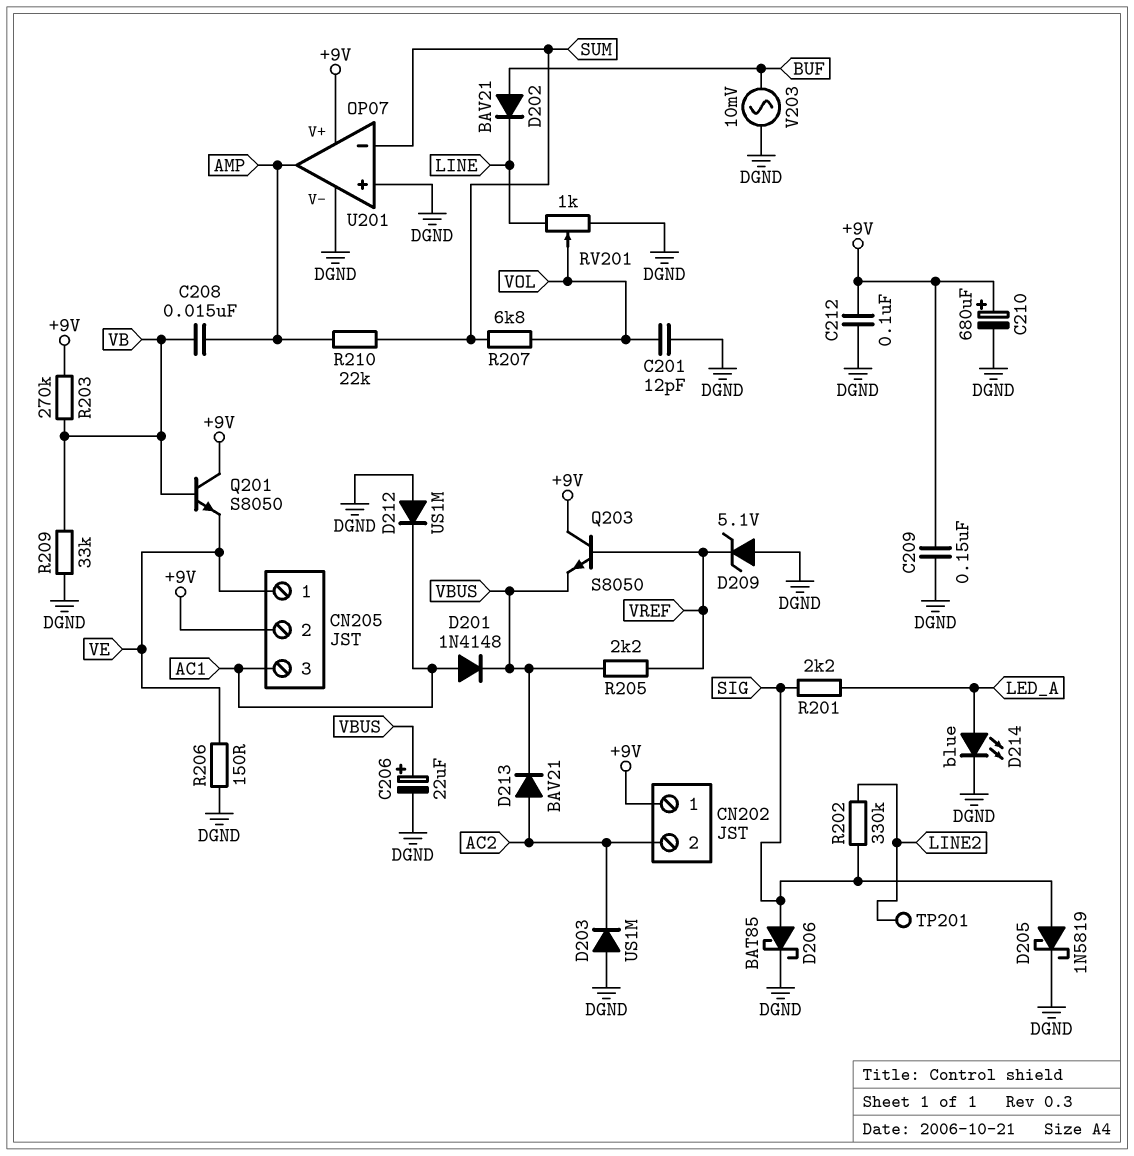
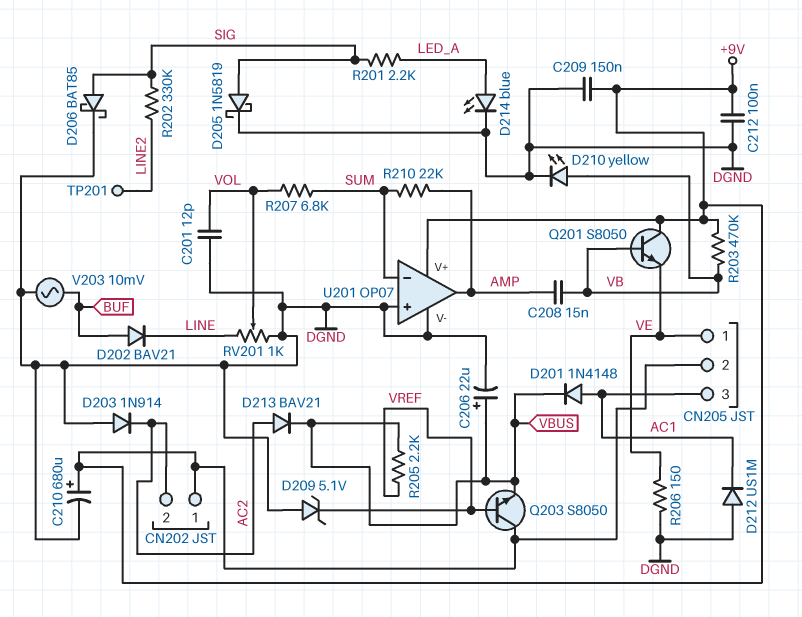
D203: diode US1M (A DGND, K AC2) -> diode 1N914 (A DGND, K AC2)
D210: none -> LED yellow (A VB, K DGND)
R203: 270k (+9V, VB) -> 470k (+9V, VB)
R209: 33k (DGND, VB) -> none

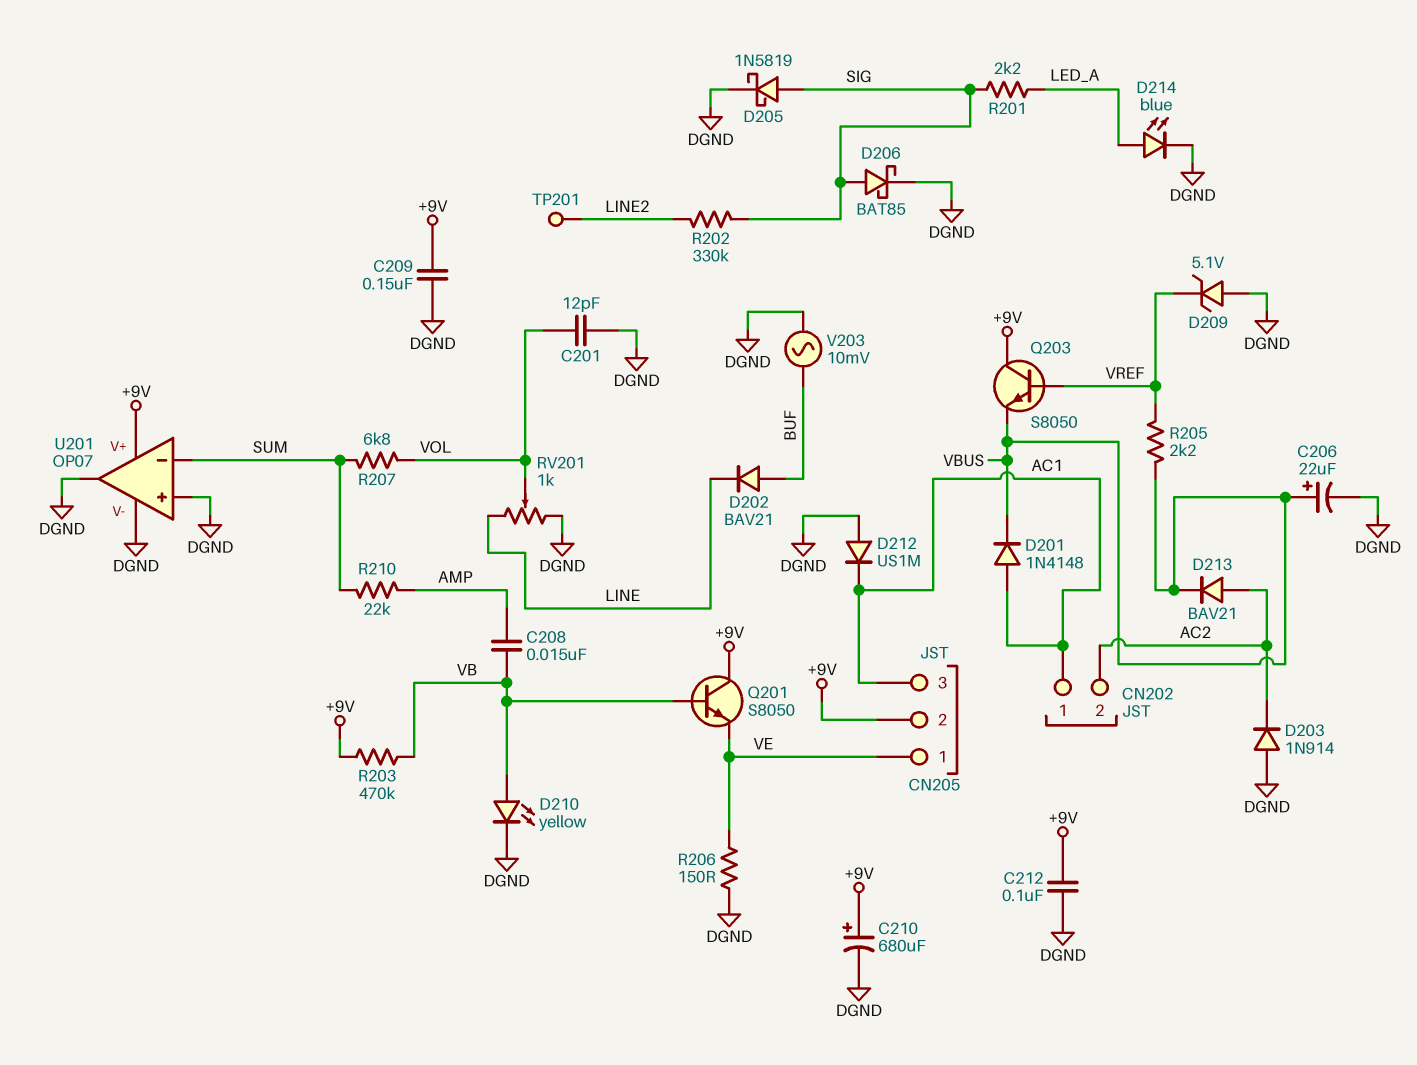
CN202 pin 1: +9V -> AC1
U201 pin out: AMP -> DGND

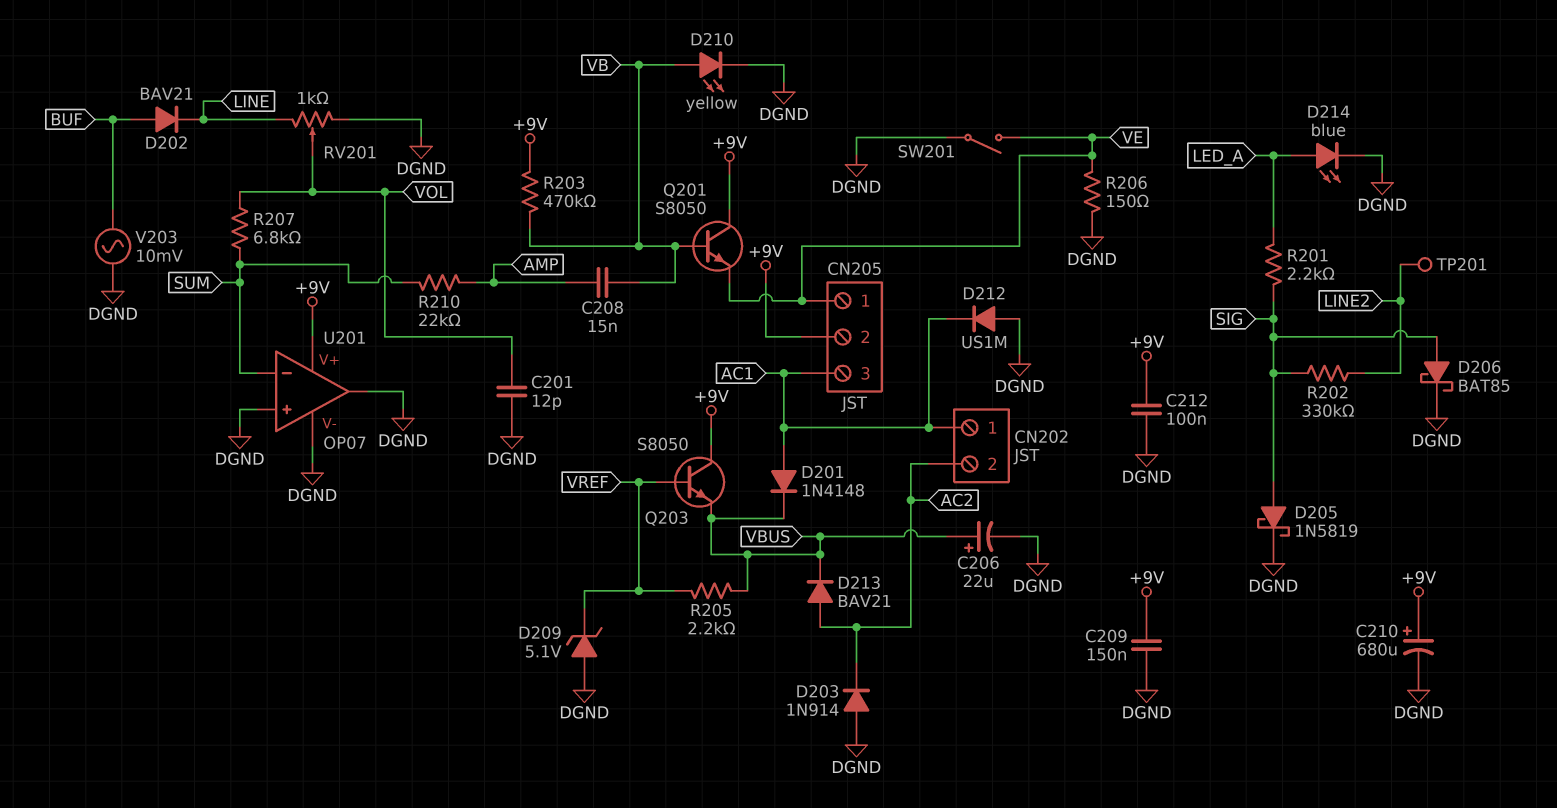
SW201: none -> switch (DGND, VE)

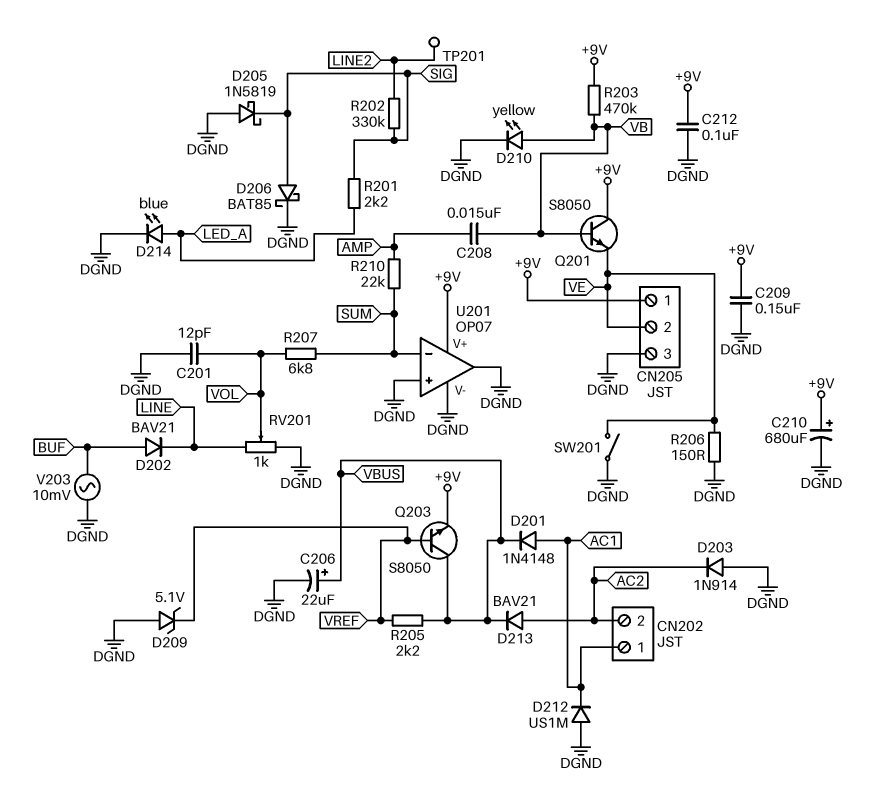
CN205 pin 1: VE -> +9V
CN205 pin 2: +9V -> VE
CN205 pin 3: AC1 -> DGND
D205: schottky 1N5819 (A SIG, K DGND) -> schottky 1N5819 (A DGND, K SIG)
Q203: NPN S8050 (B VREF, C +9V, E VBUS) -> NPN S8050 (B VREF, C VBUS, E +9V)

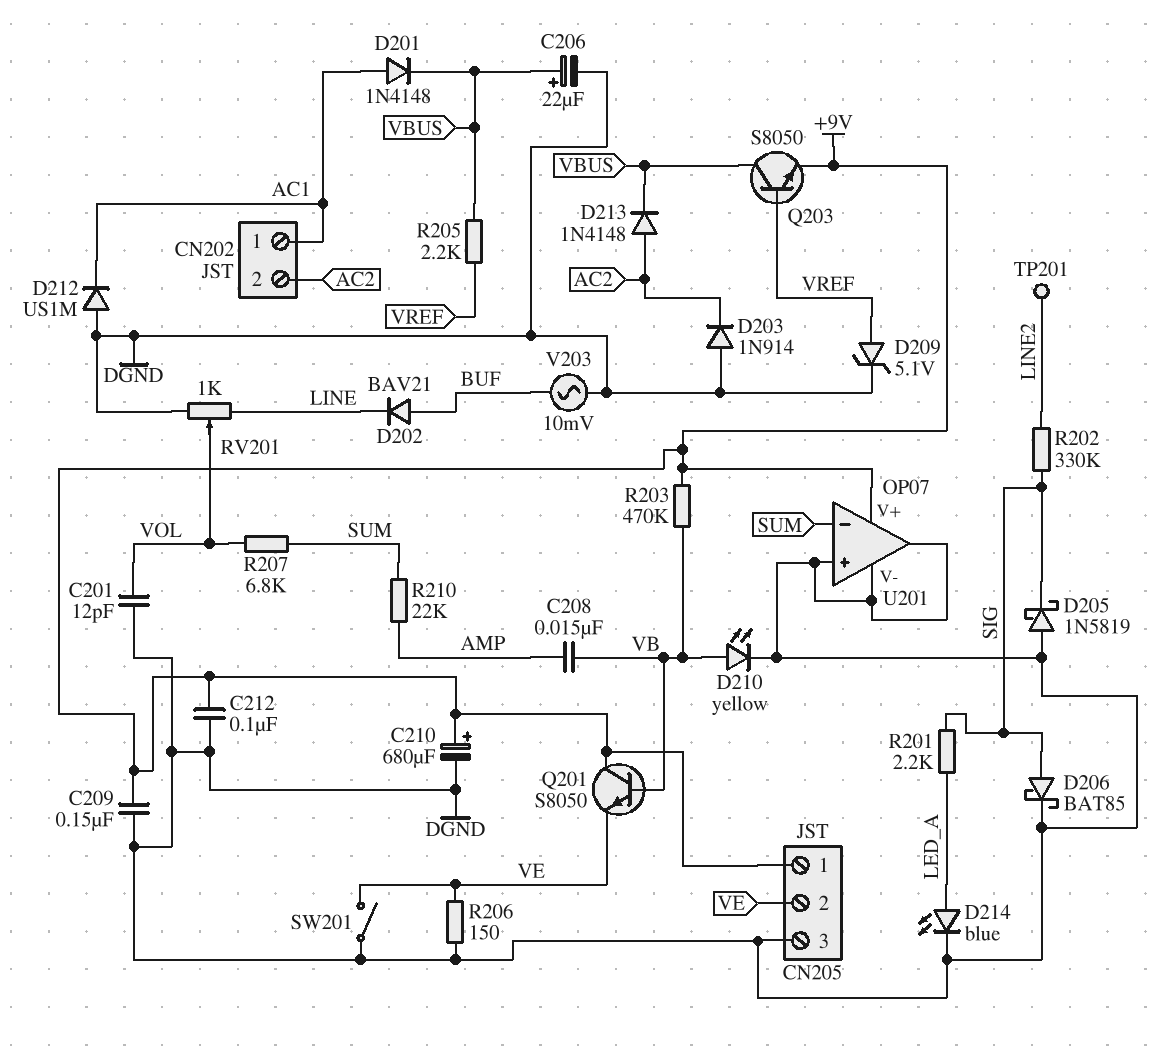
D209: zener 5.1V (A DGND, K VREF) -> zener 5.1V (A VREF, K DGND)
D213: diode BAV21 (A AC2, K VBUS) -> diode 1N4148 (A AC2, K VBUS)

